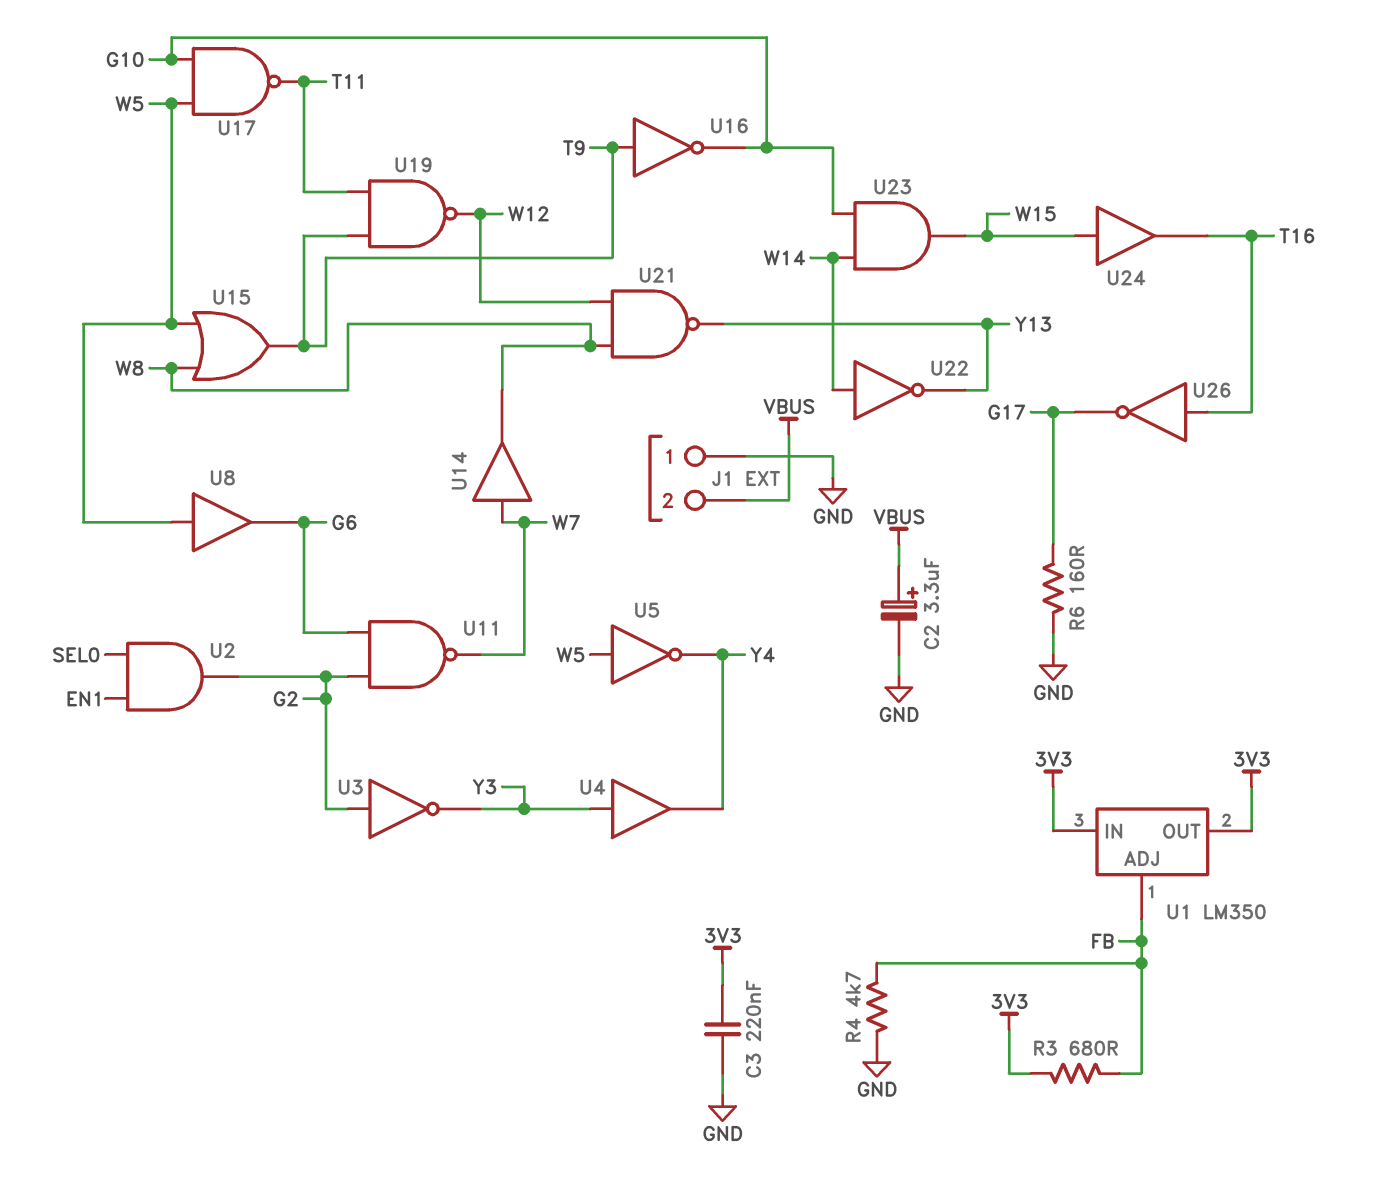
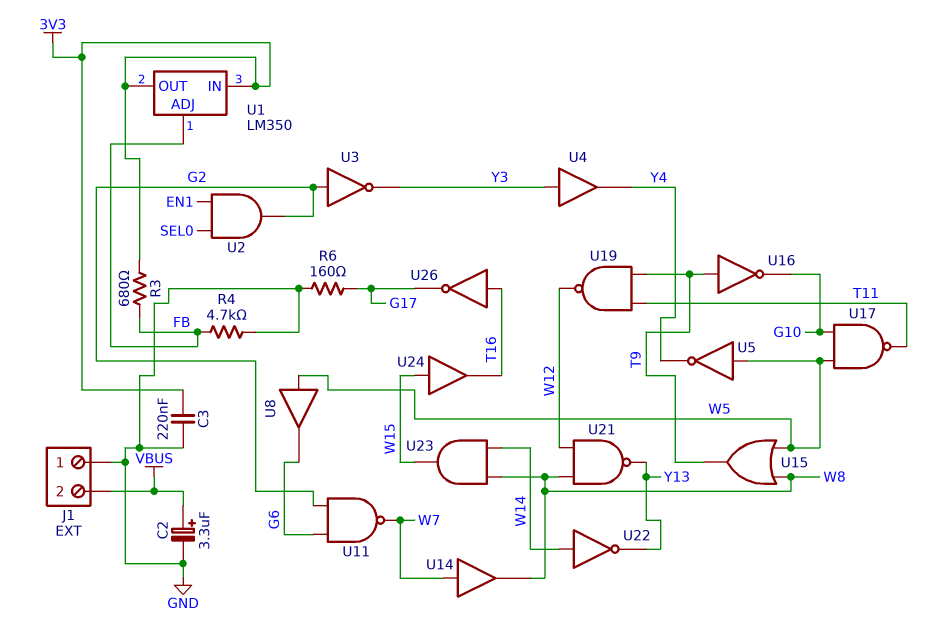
U23: AND (in G10, in W14, out W15) -> AND (in W8, in W14, out W15)

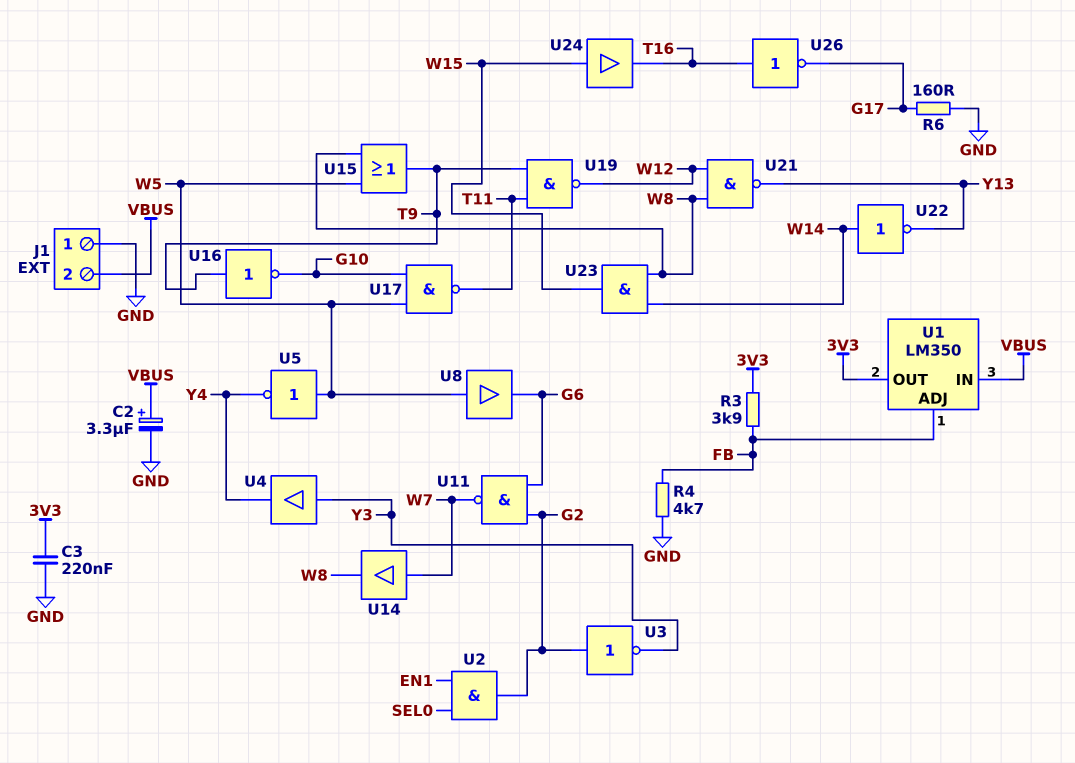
R3: 680 (3V3, FB) -> 3.9k (3V3, FB)
U1 pin IN: 3V3 -> VBUS

